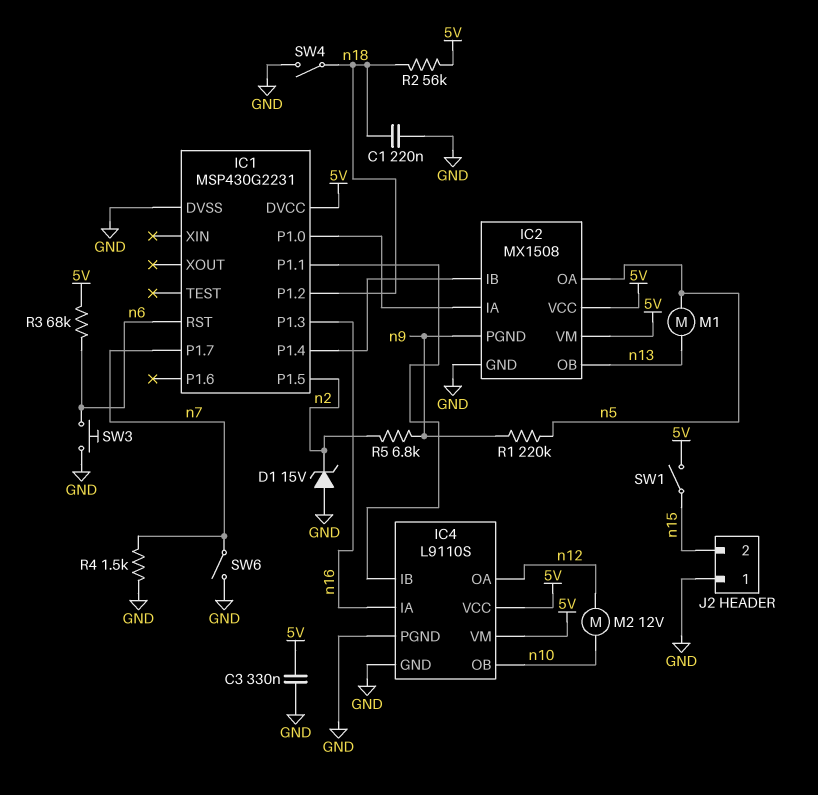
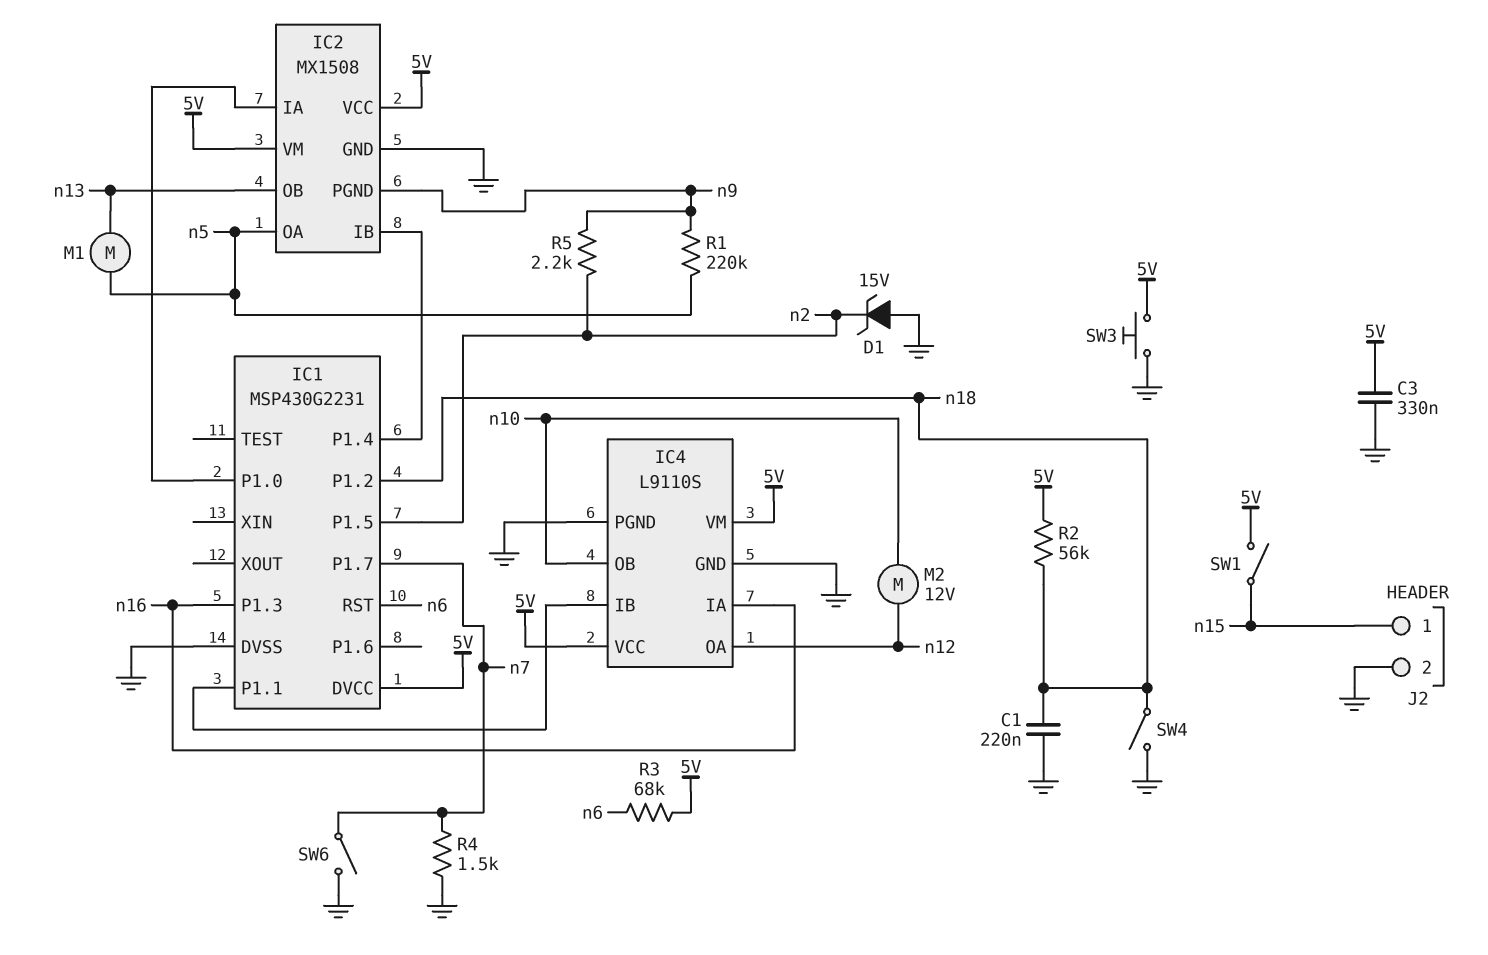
J2 pin 1: GND -> n15
J2 pin 2: n15 -> GND
R5: 6.8k (n2, n9) -> 2.2k (n2, n9)
SW3: button (GND, n6) -> button (5V, GND)

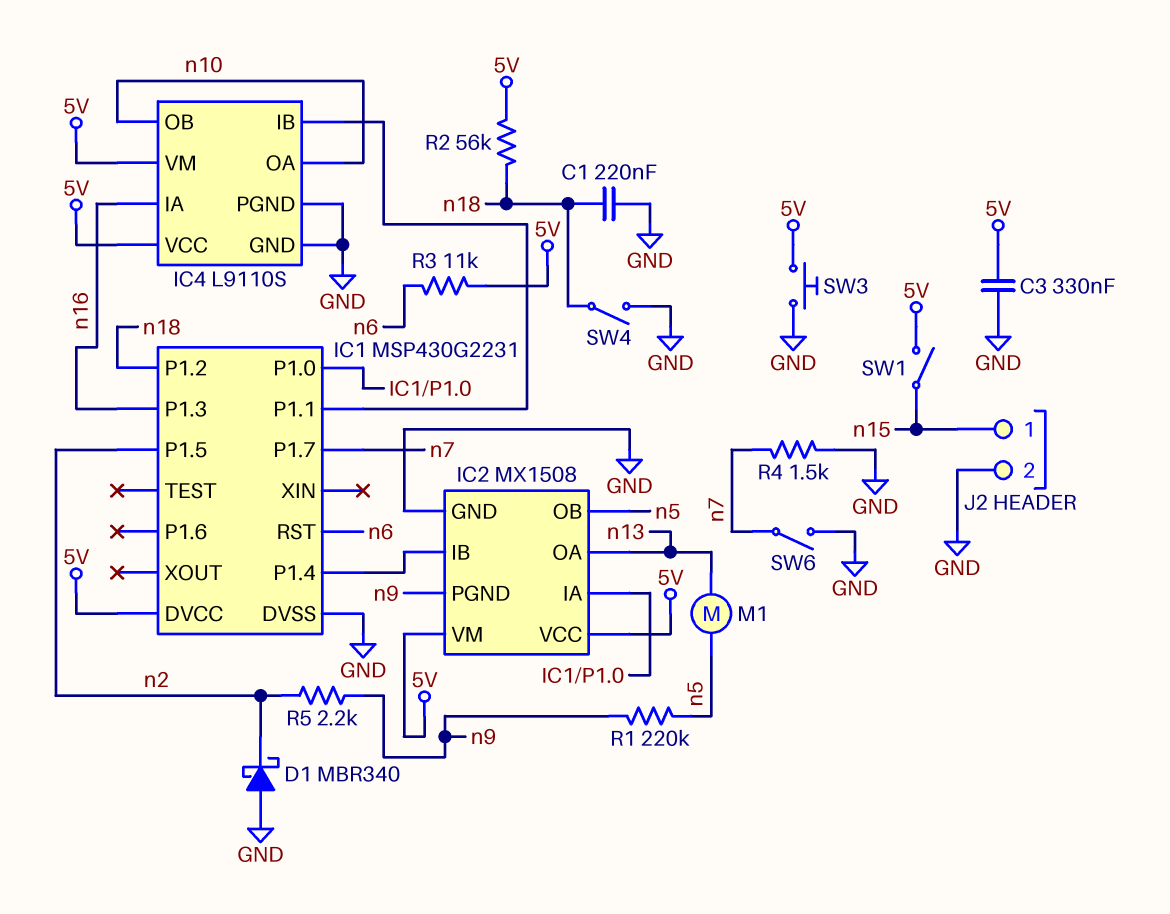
D1: zener 15V (A GND, K n2) -> schottky MBR340 (A GND, K n2)
IC2 pin OA: n5 -> n13
IC2 pin OB: n13 -> n5
IC4 pin OA: n12 -> n10
M2: motor 12V (n10, n12) -> none
R3: 68k (5V, n6) -> 11k (5V, n6)

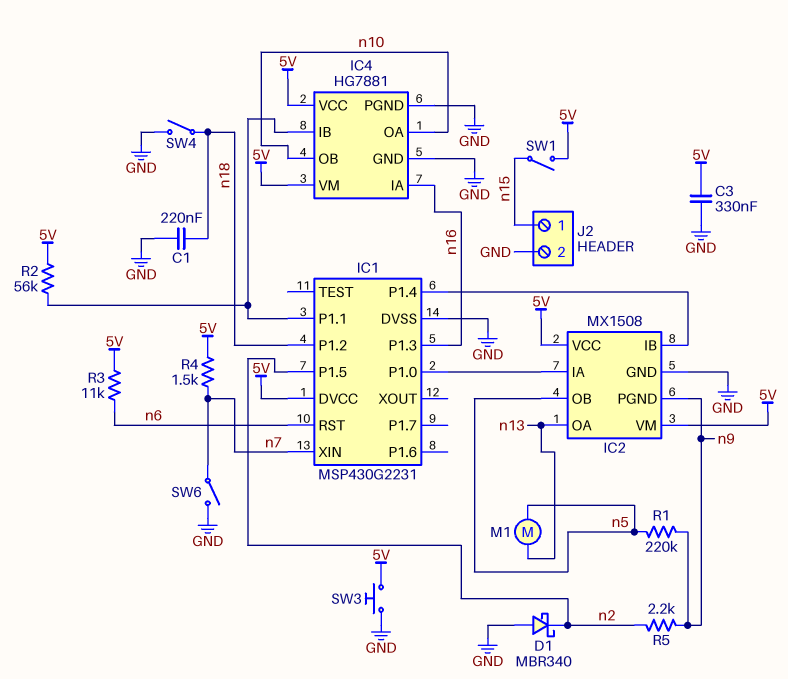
IC1 pin P1.7: n7 -> none
IC1 pin XIN: none -> n7
IC4: L9110S -> HG7881
R2: 56k (5V, n18) -> 56k (5V, IC1/P1.1)
R4: 1.5k (GND, n7) -> 1.5k (5V, n7)

